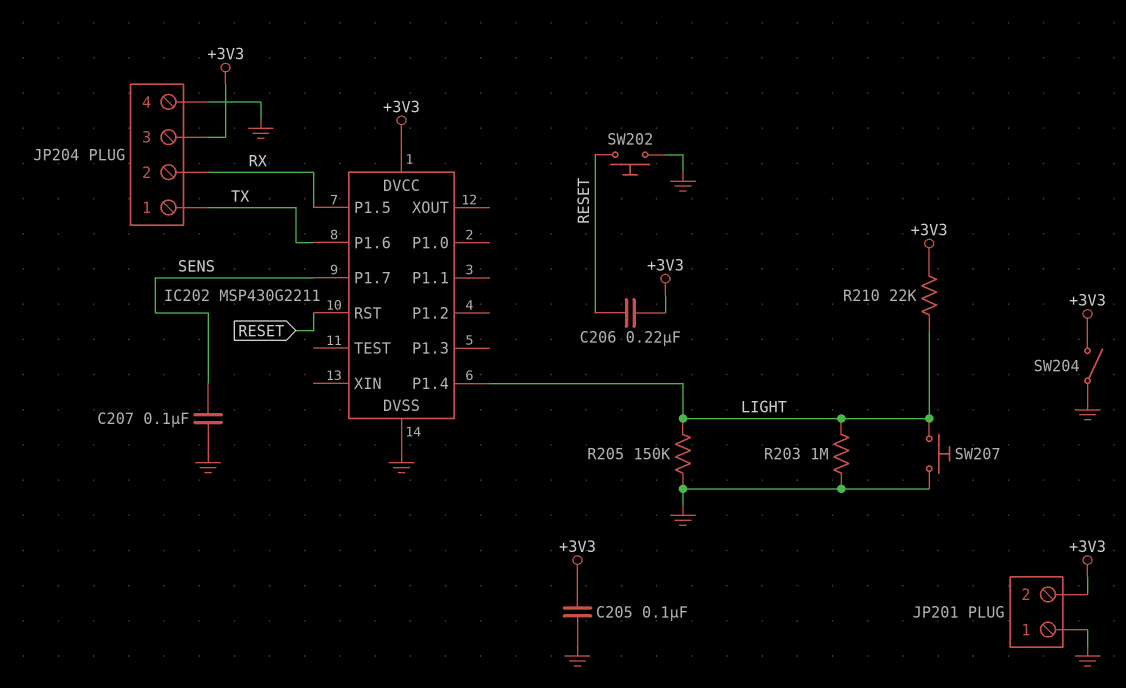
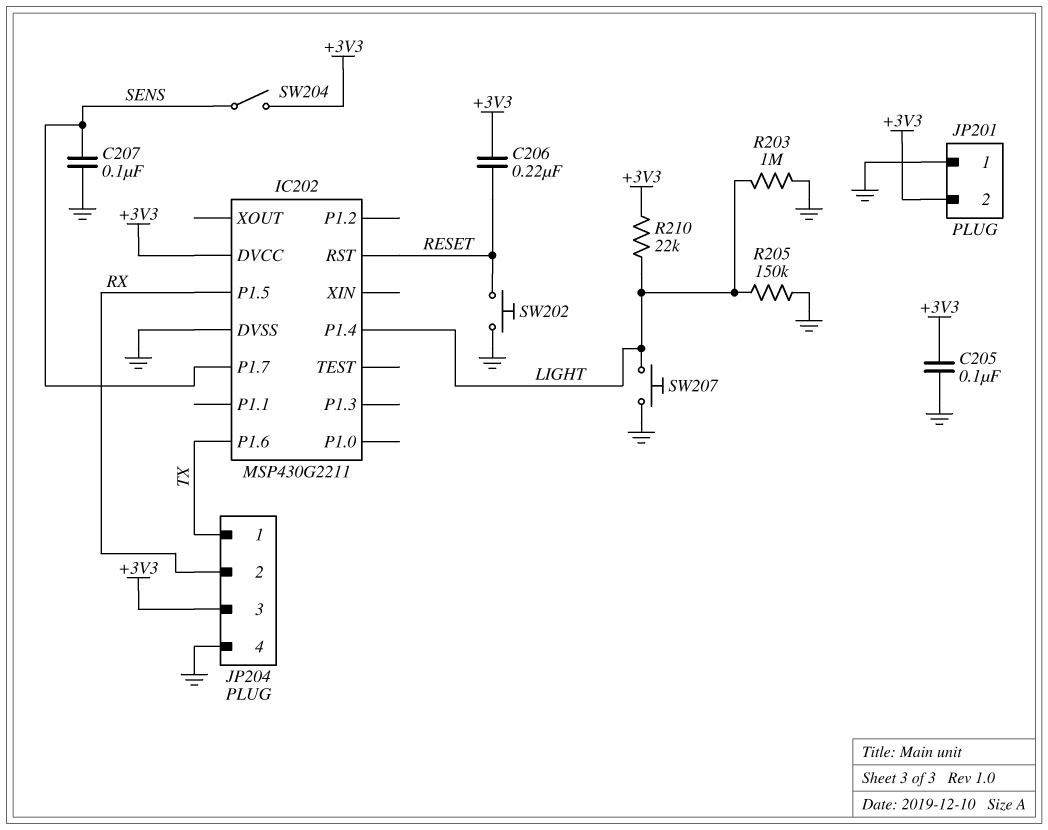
SW204: switch (+3V3, GND) -> switch (+3V3, SENS)

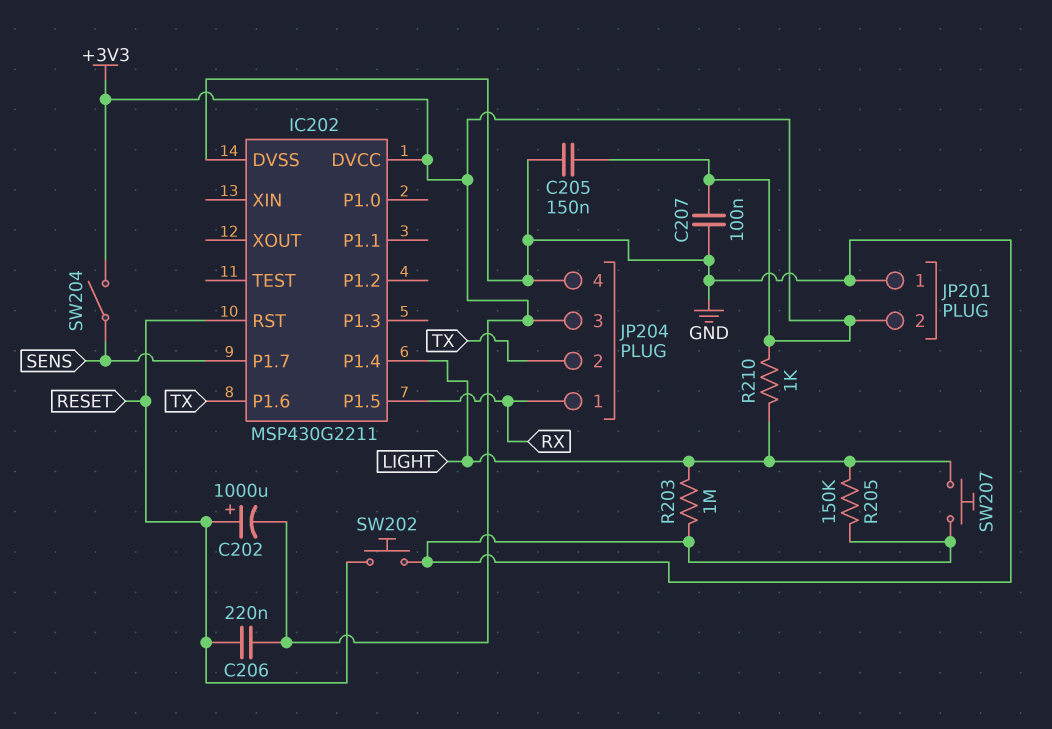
C202: none -> 1000uF (plus RESET, minus +3V3)
C205: 100nF (+3V3, GND) -> 150nF (+3V3, GND)
C207: 100nF (GND, SENS) -> 100nF (+3V3, GND)
JP204 pin 1: TX -> RX
JP204 pin 2: RX -> TX
R210: 22k (+3V3, LIGHT) -> 1k (+3V3, LIGHT)

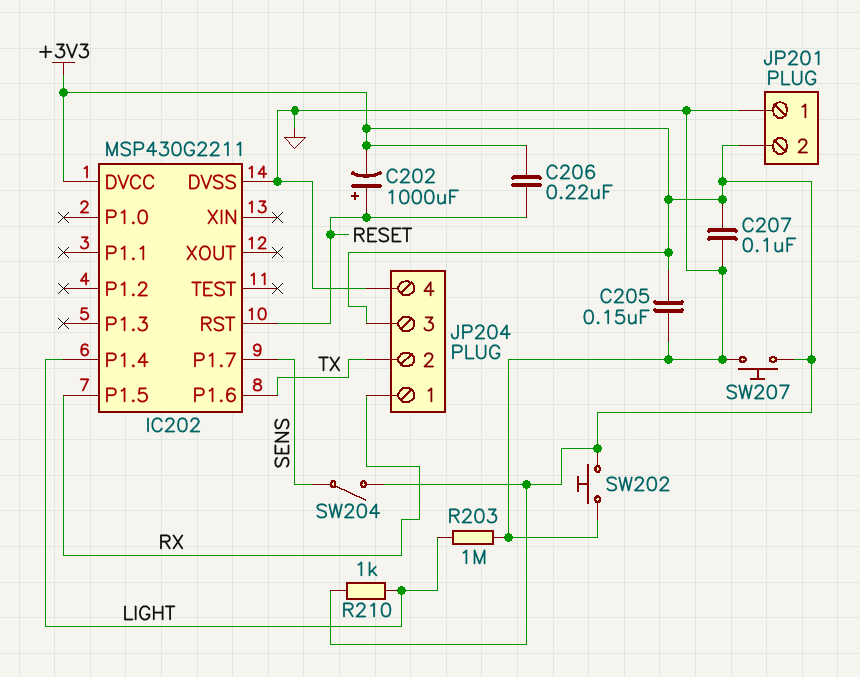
R205: 150k (GND, LIGHT) -> none
SW202: button (GND, RESET) -> button (+3V3, GND)
SW207: button (GND, LIGHT) -> button (+3V3, GND)

